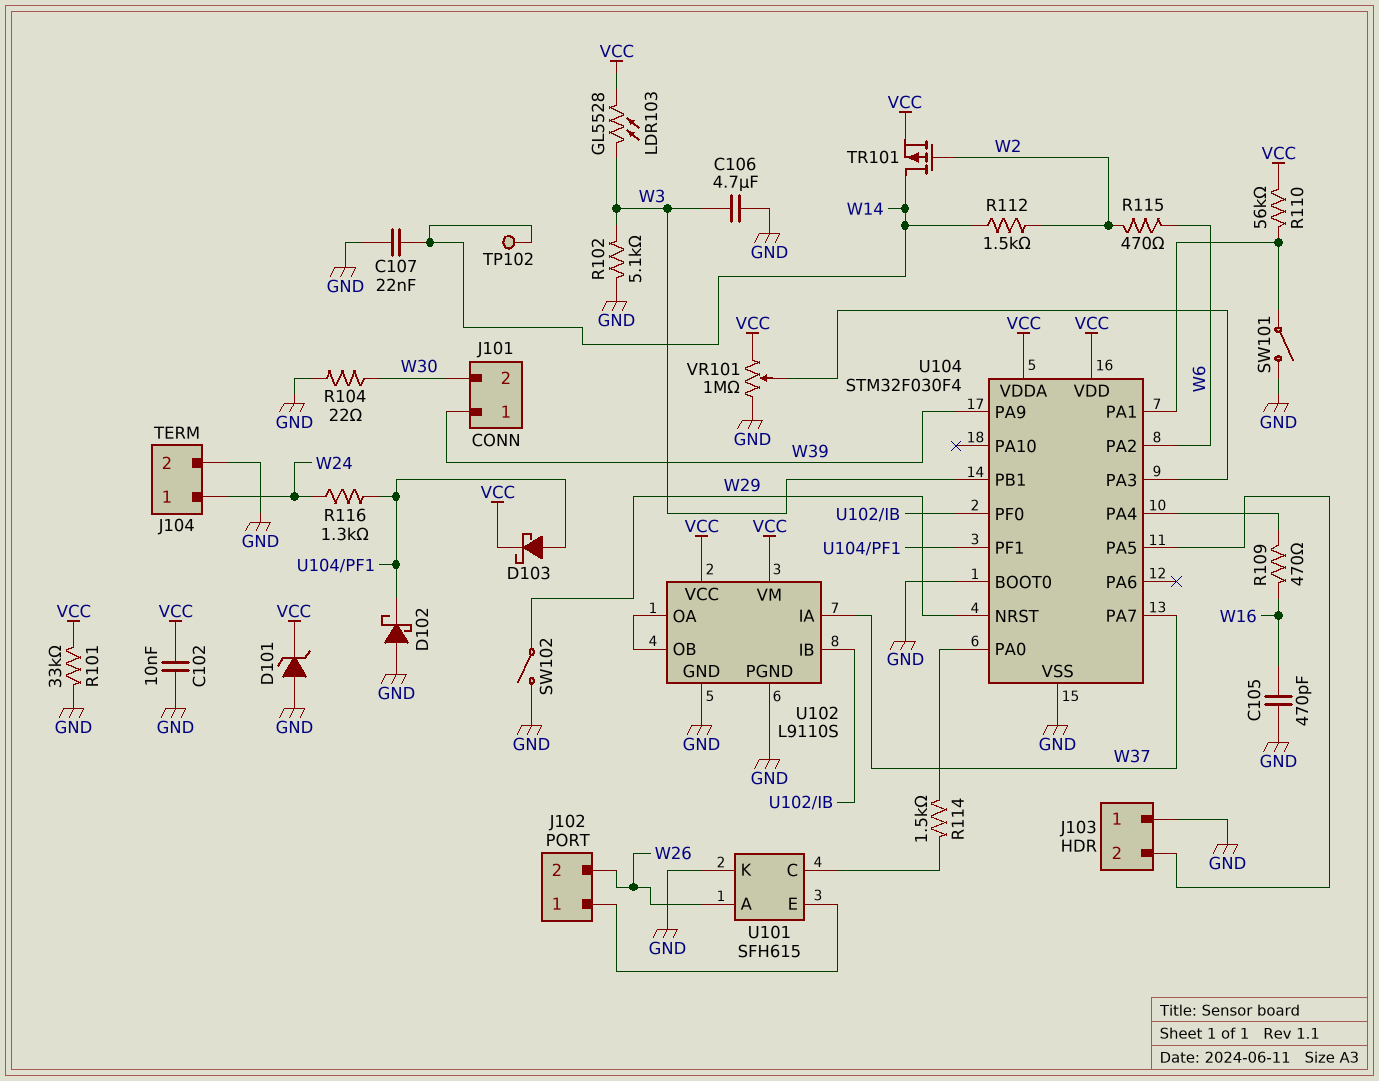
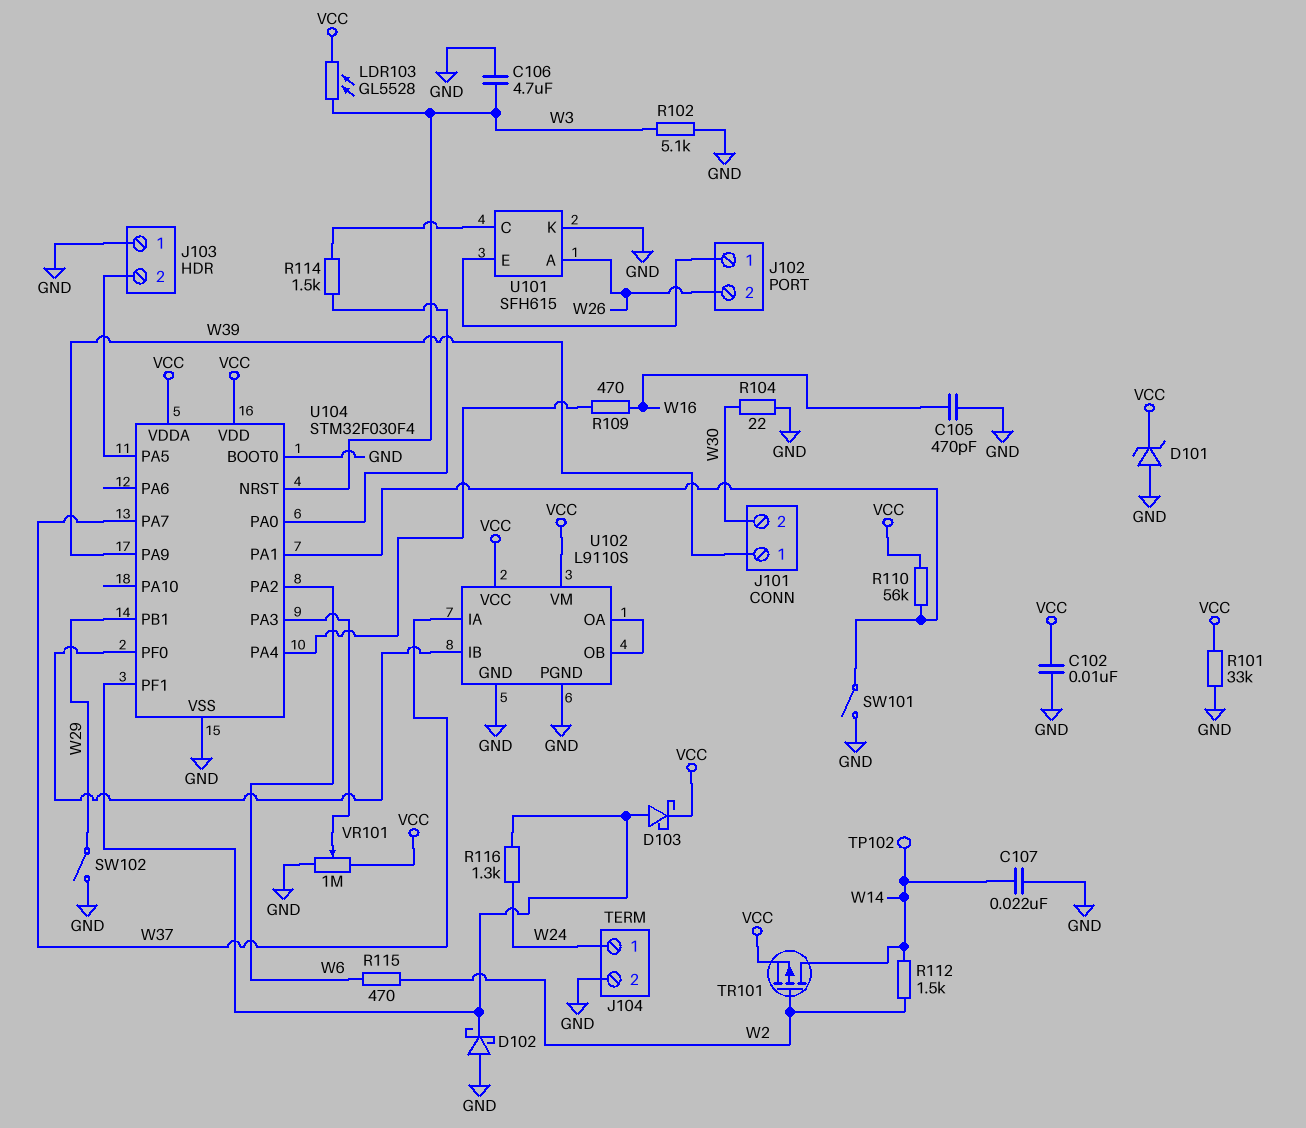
U104 pin NRST: W29 -> W3
U104 pin PB1: W3 -> W29

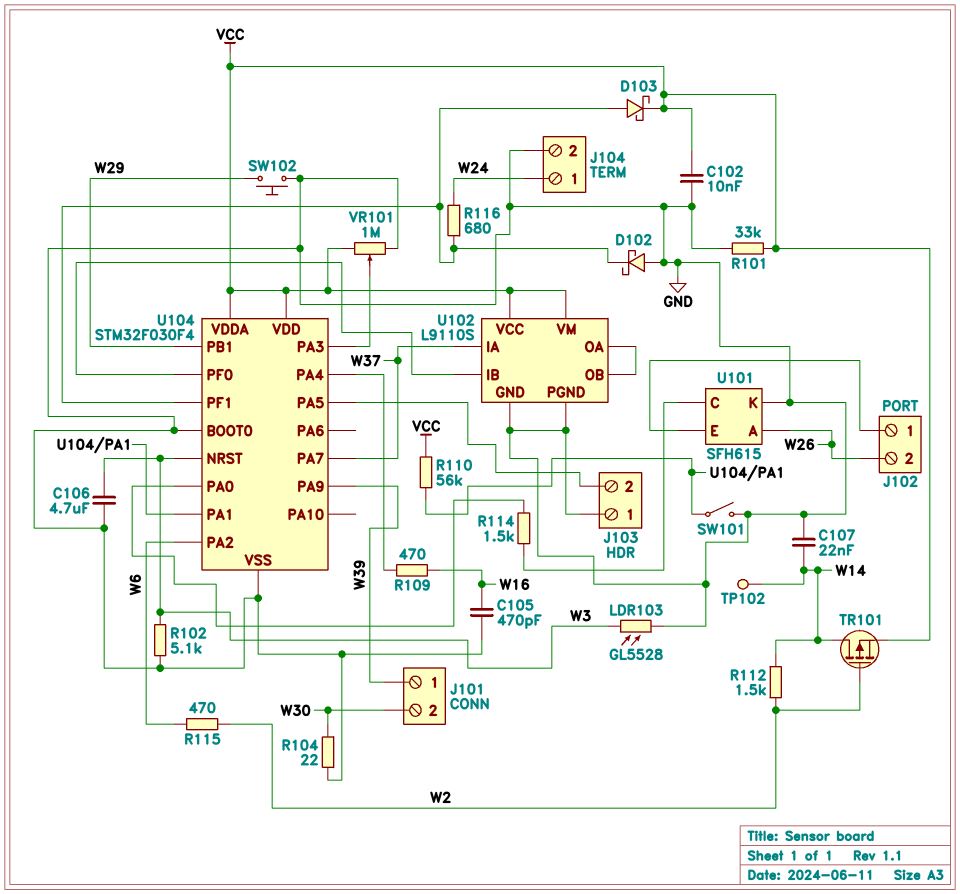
D101: zener (A GND, K VCC) -> none
LDR103: GL5528 (VCC, W3) -> GL5528 (GND, W3)
R116: 1.3k (U104/PF1, W24) -> 680 (U104/PF1, W24)
SW102: switch (GND, W29) -> button (GND, W29)

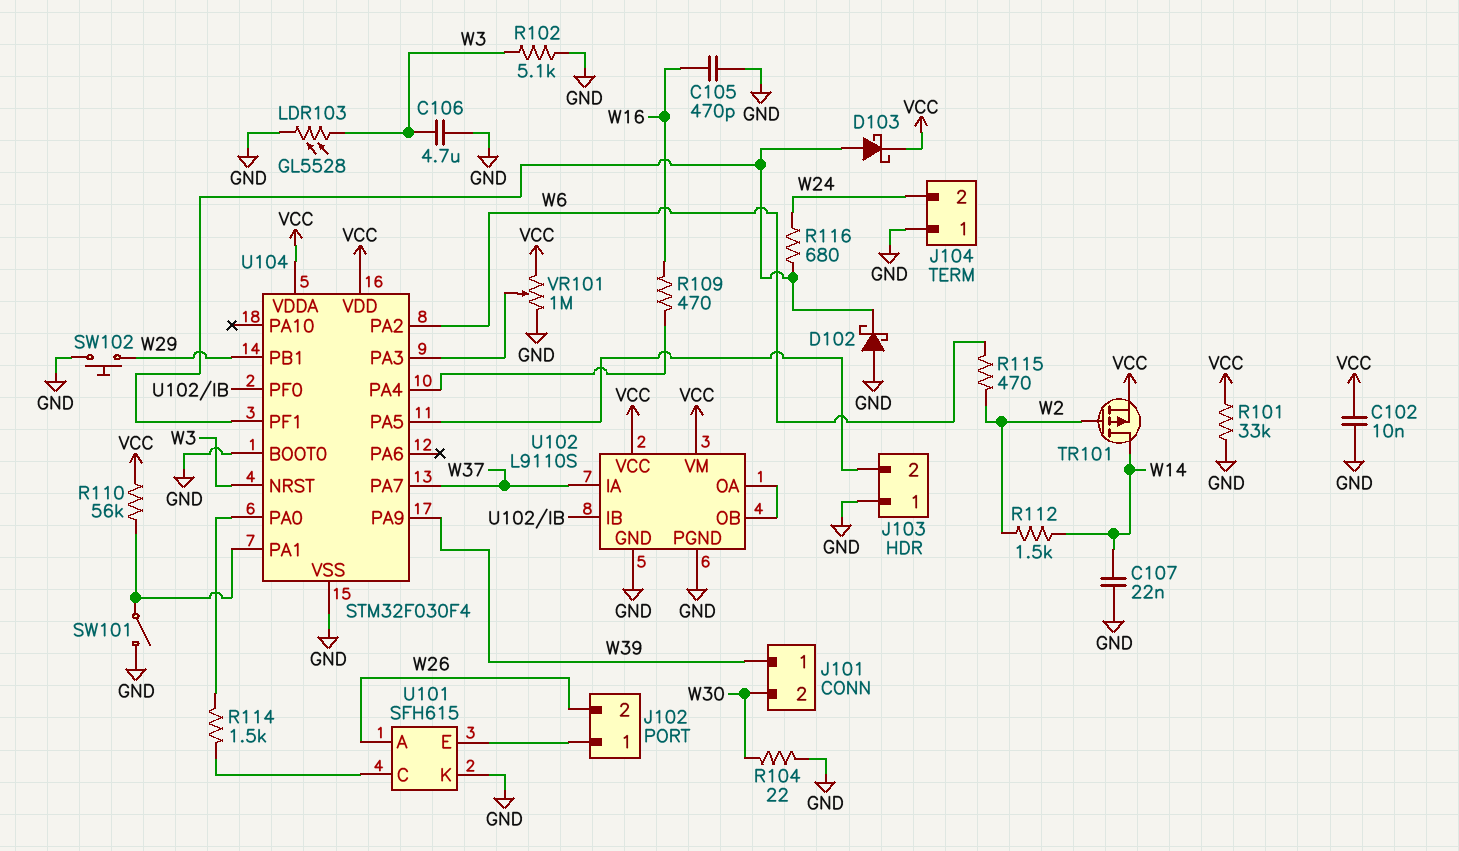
J104 pin 1: W24 -> GND
J104 pin 2: GND -> W24
TP102: test point (W14) -> none

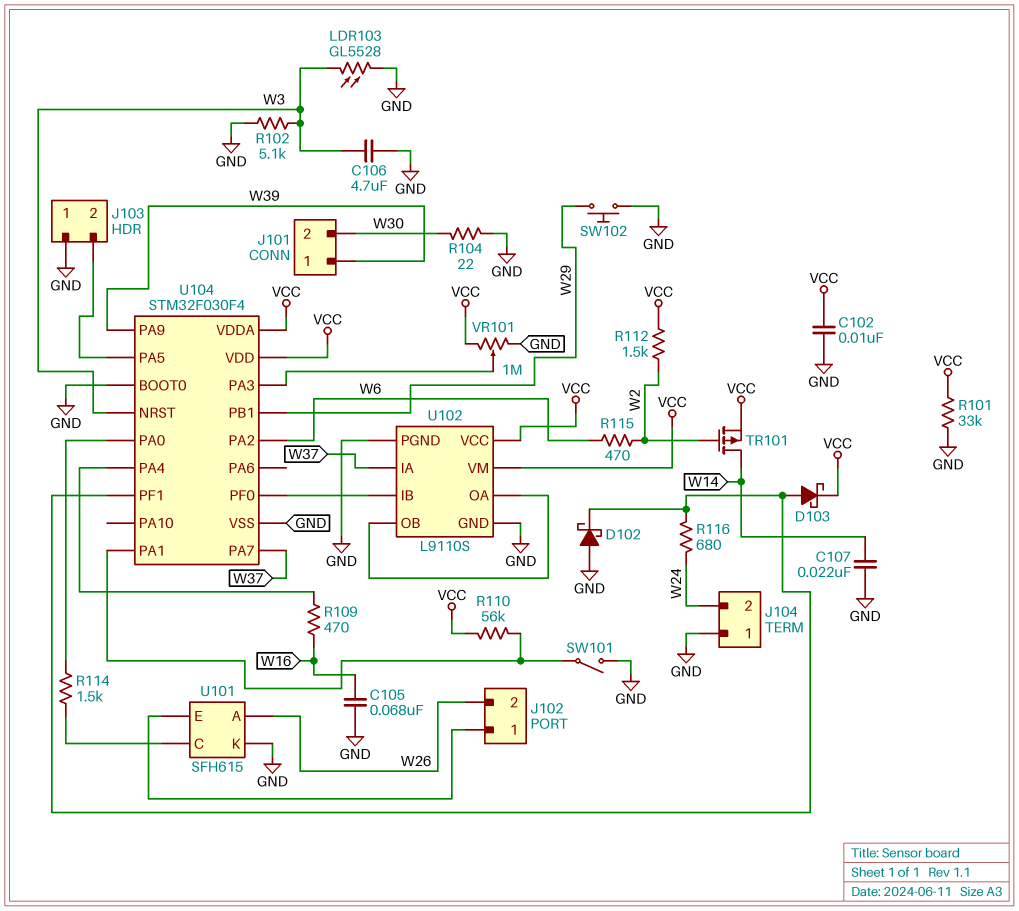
C105: 470pF (GND, W16) -> 68nF (GND, W16)
R112: 1.5k (W2, W14) -> 1.5k (VCC, W2)

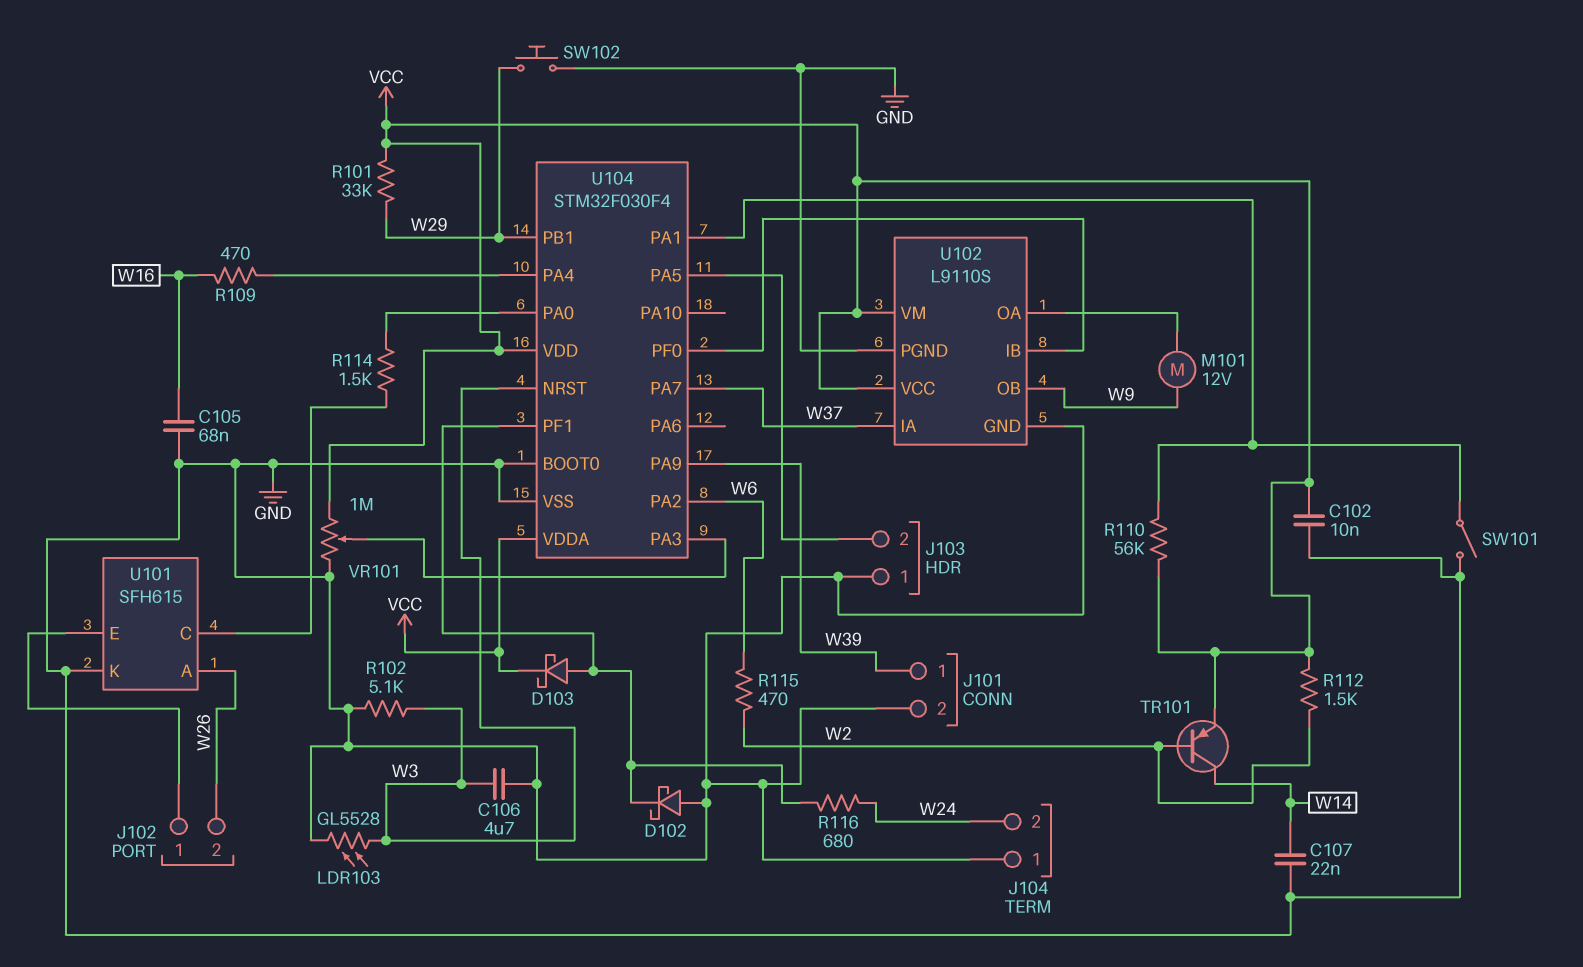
J101 pin 2: W30 -> GND
M101: none -> motor 12V (U102/OA, W9)
R101: 33k (GND, VCC) -> 33k (VCC, W29)
R104: 22 (GND, W30) -> none
TR101: PMOS (G W2, D W14, S VCC) -> PNP (B W2, C W14, E VCC)
U102 pin OB: U102/OA -> W9

